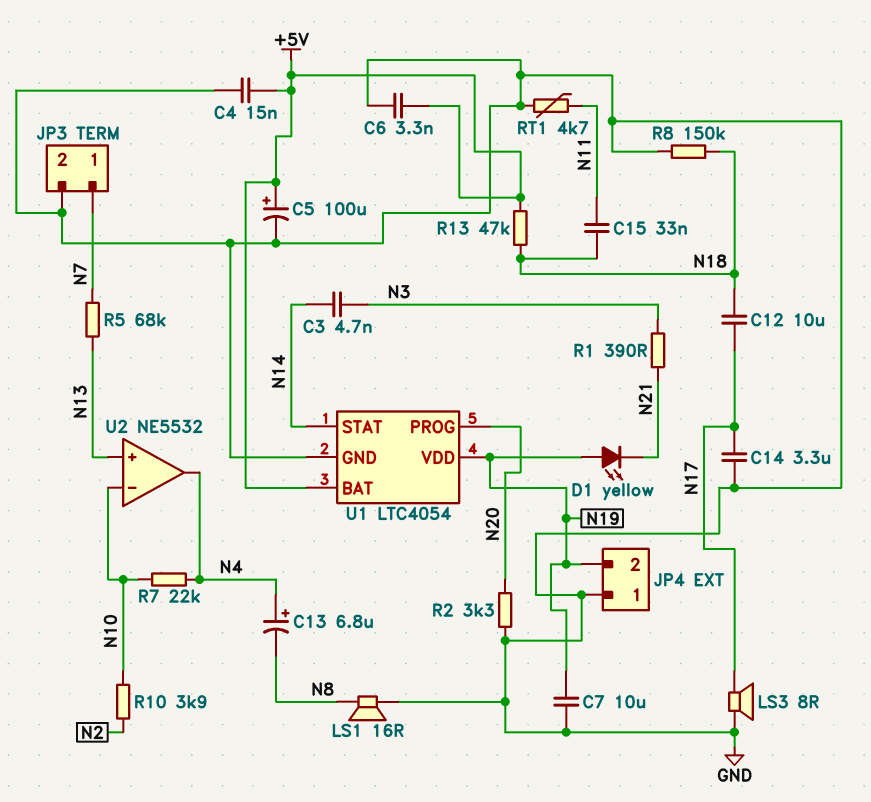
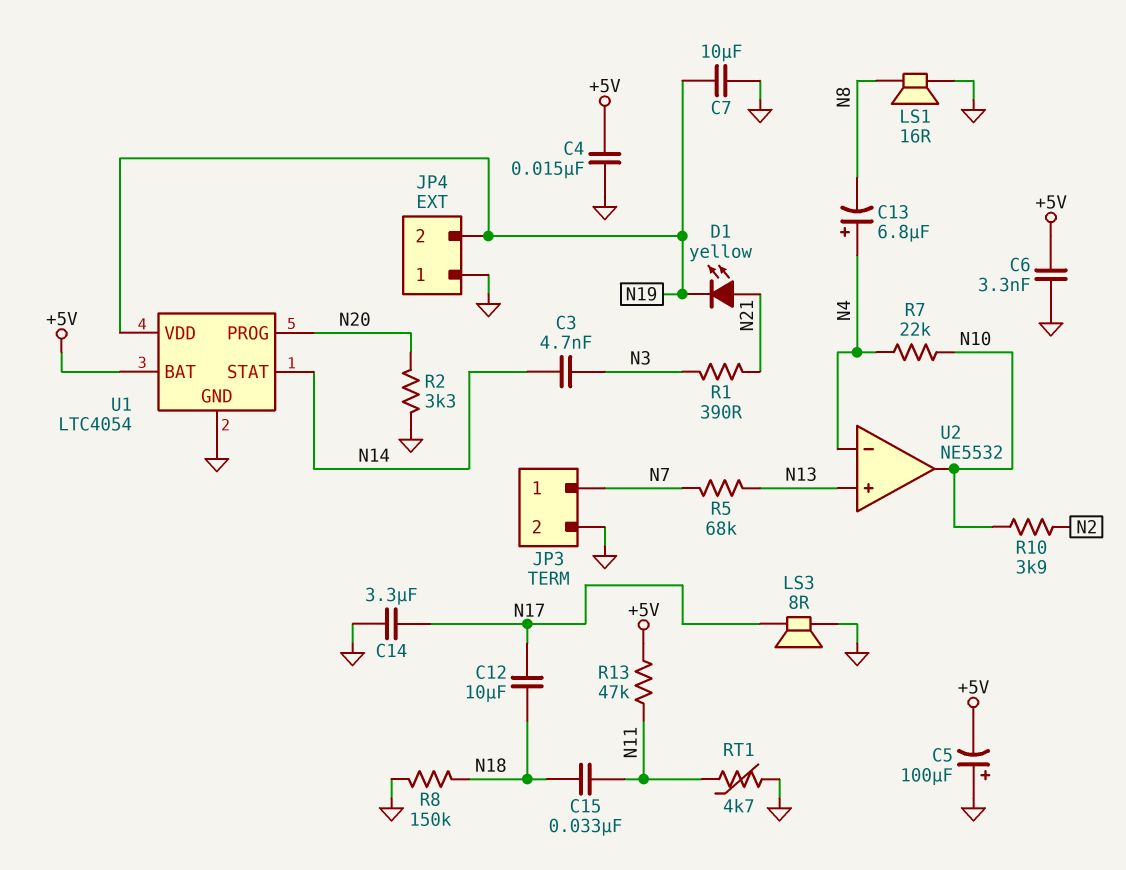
C5: 100uF (plus +5V, minus GND) -> 100uF (plus GND, minus +5V)
D1: LED yellow (A N19, K N21) -> LED yellow (A N21, K N19)
R13: 47k (+5V, N18) -> 47k (+5V, N11)
U2 pin in-: N10 -> N4
U2 pin out: N4 -> N10

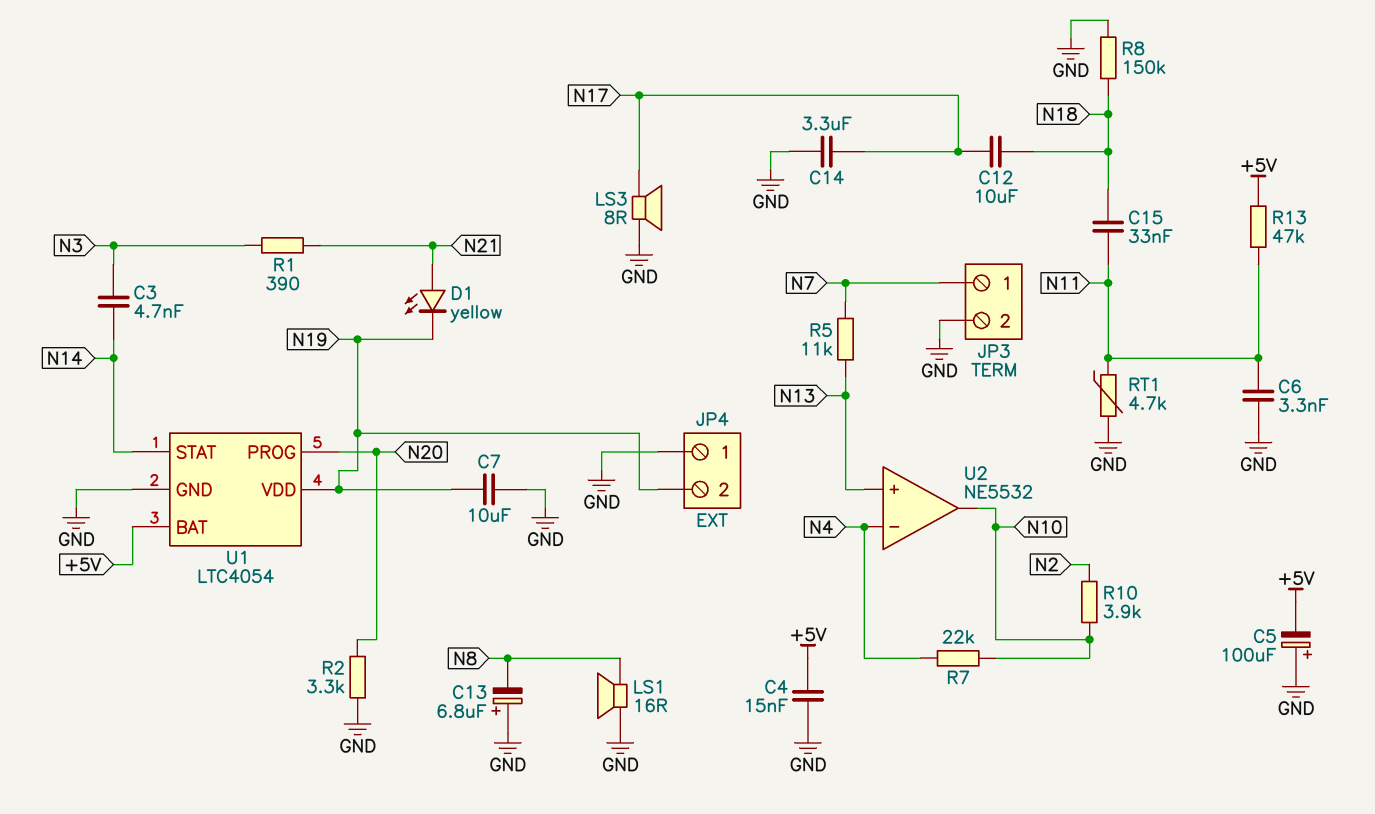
C6: 3.3nF (+5V, GND) -> 3.3nF (GND, N11)
C13: 6.8uF (plus N4, minus N8) -> 6.8uF (plus GND, minus N8)
R5: 68k (N7, N13) -> 11k (N7, N13)

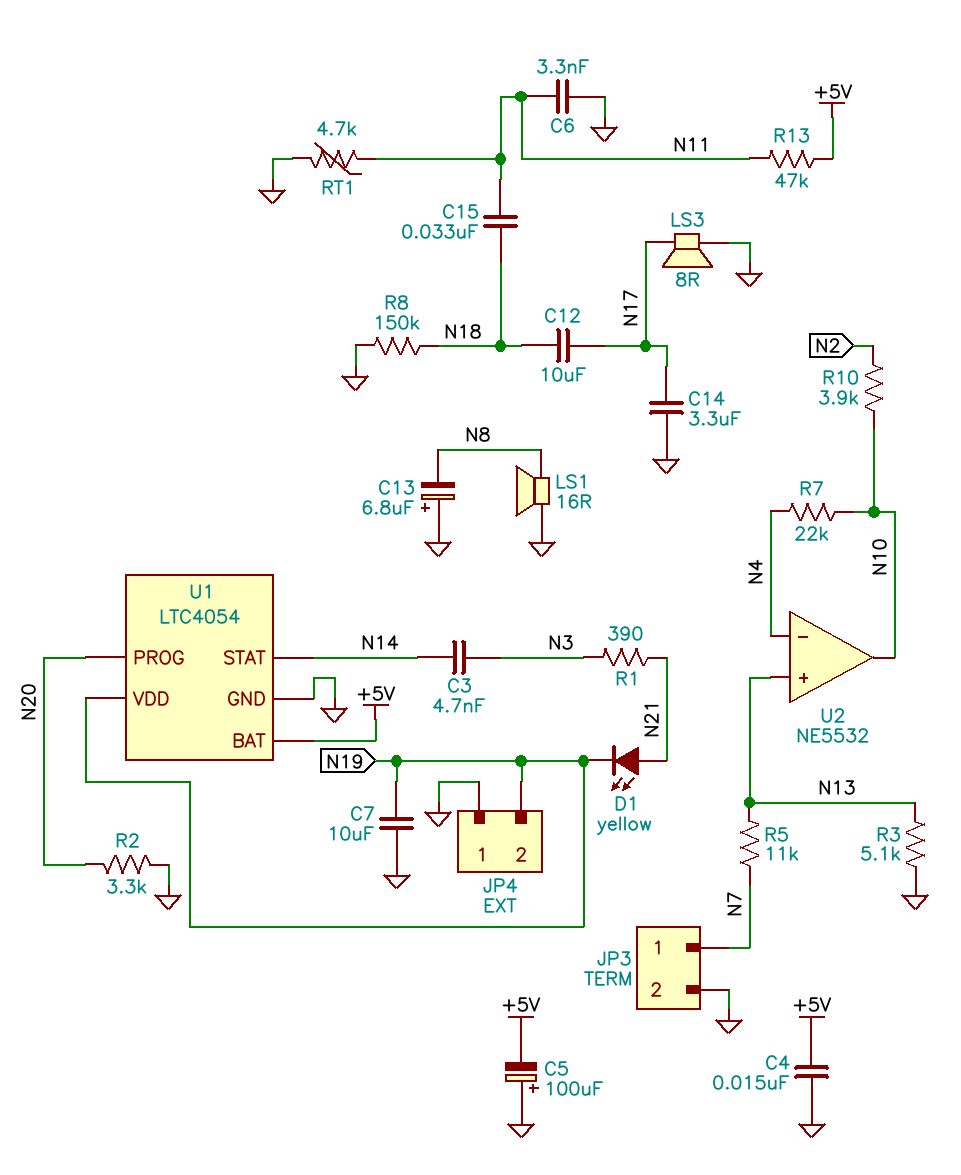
R3: none -> 5.1k (GND, N13)

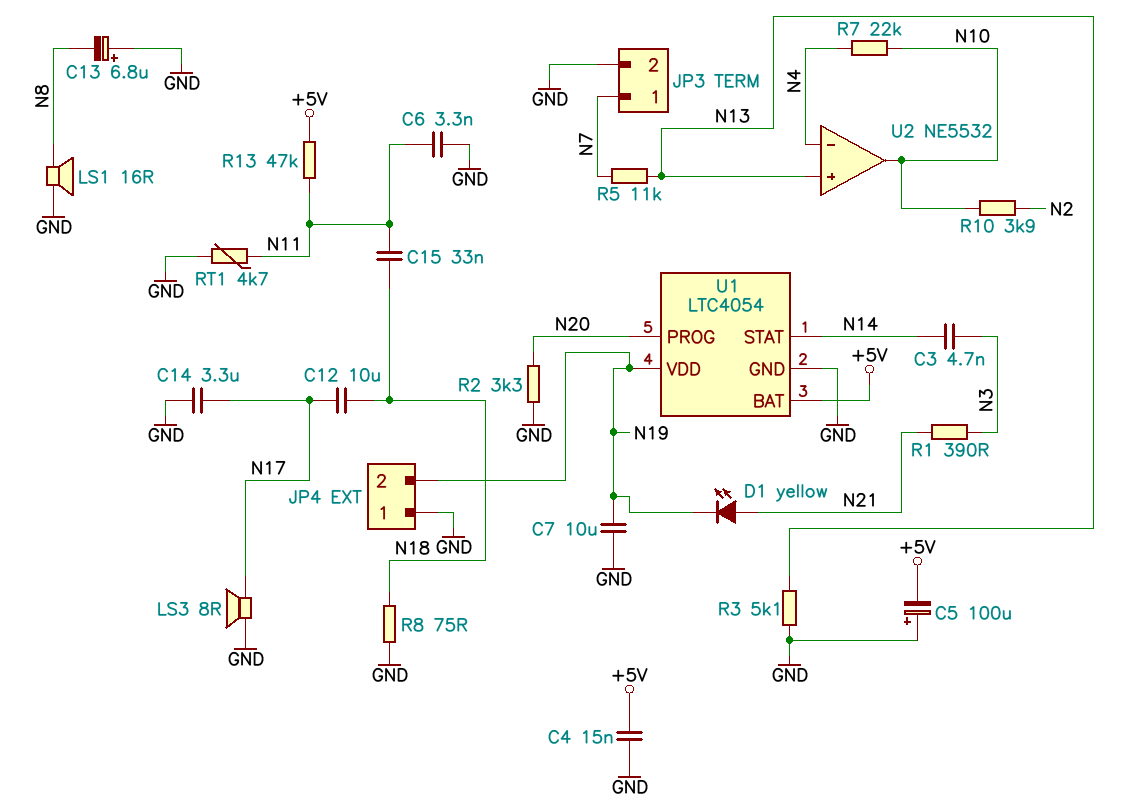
R8: 150k (GND, N18) -> 75 (GND, N18)

